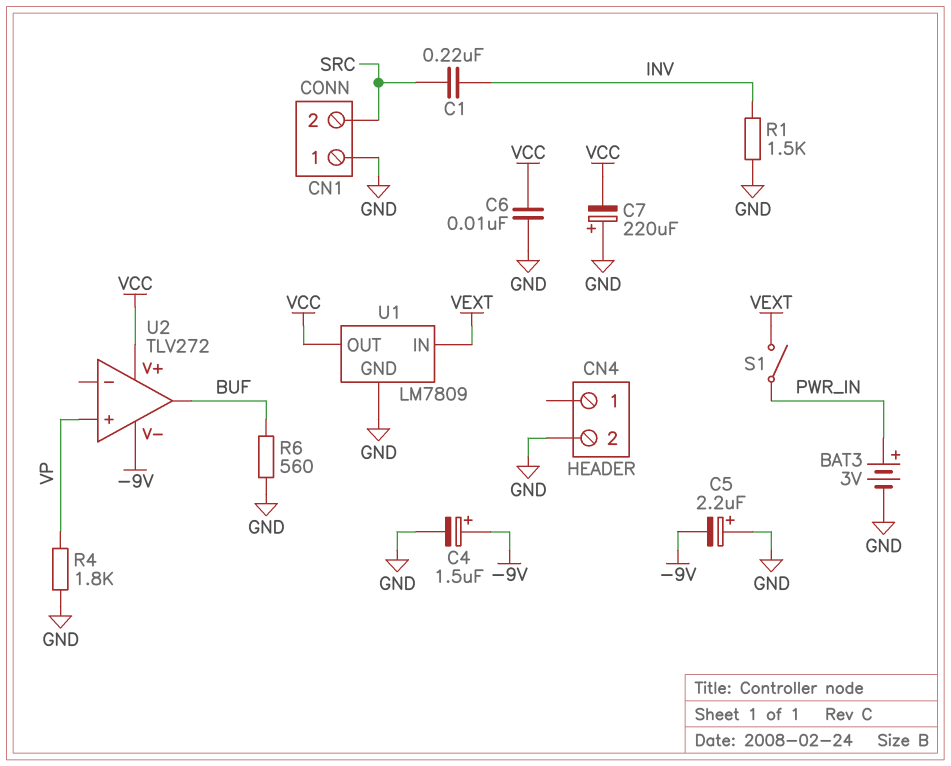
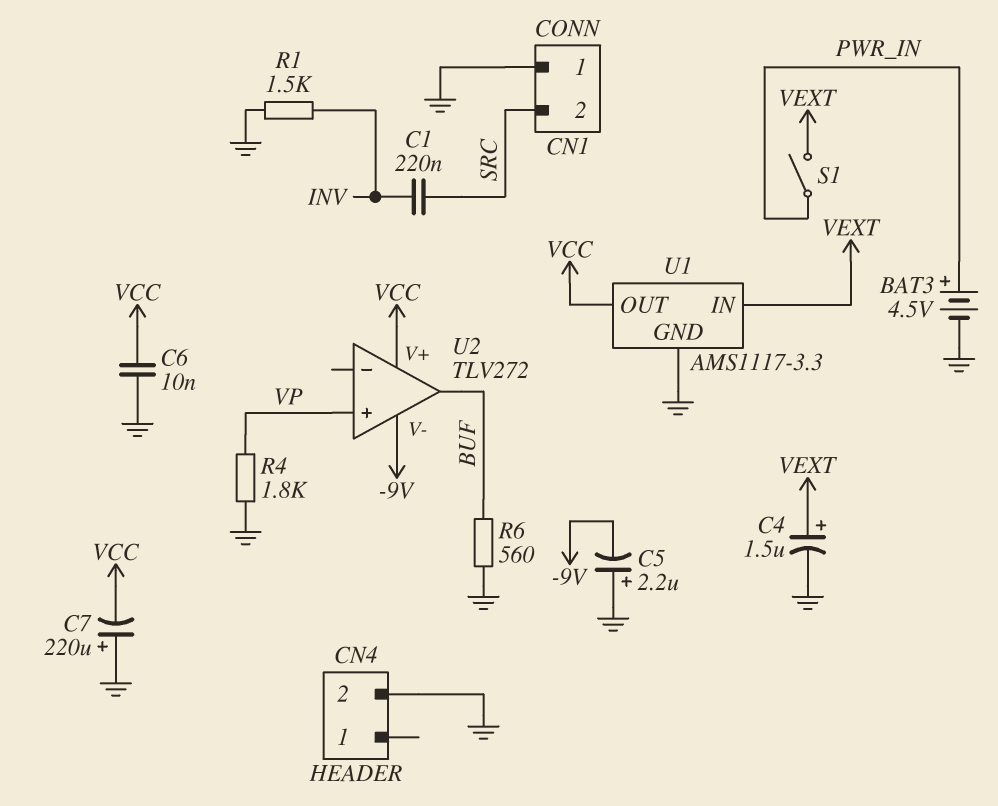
BAT3: 3V (plus PWR_IN, minus GND) -> 4.5V (plus PWR_IN, minus GND)
C4: 1.5uF (plus -9V, minus GND) -> 1.5uF (plus VEXT, minus GND)
U1: LM7809 -> AMS1117-3.3

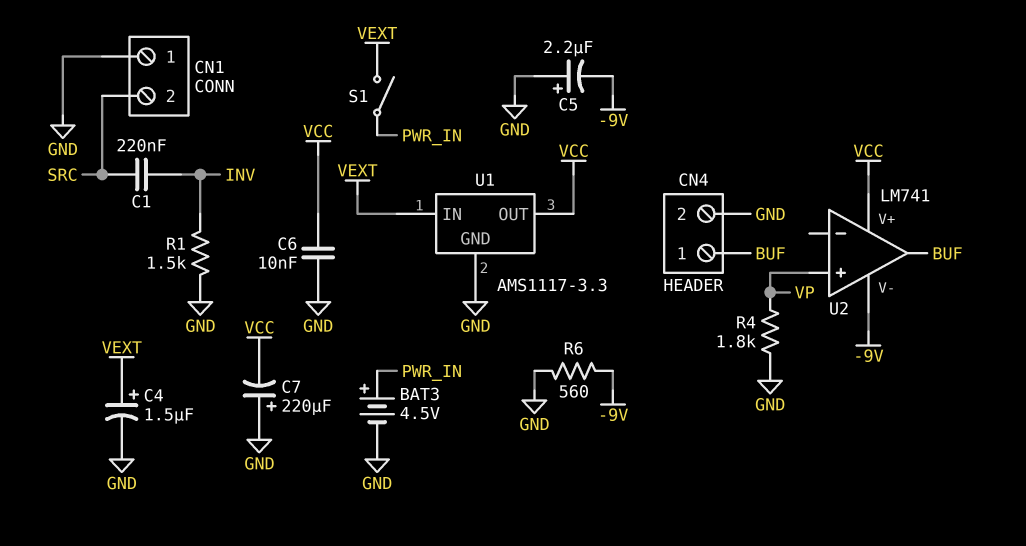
CN4 pin 1: none -> BUF
R6: 560 (BUF, GND) -> 560 (-9V, GND)
U2: TLV272 -> LM741

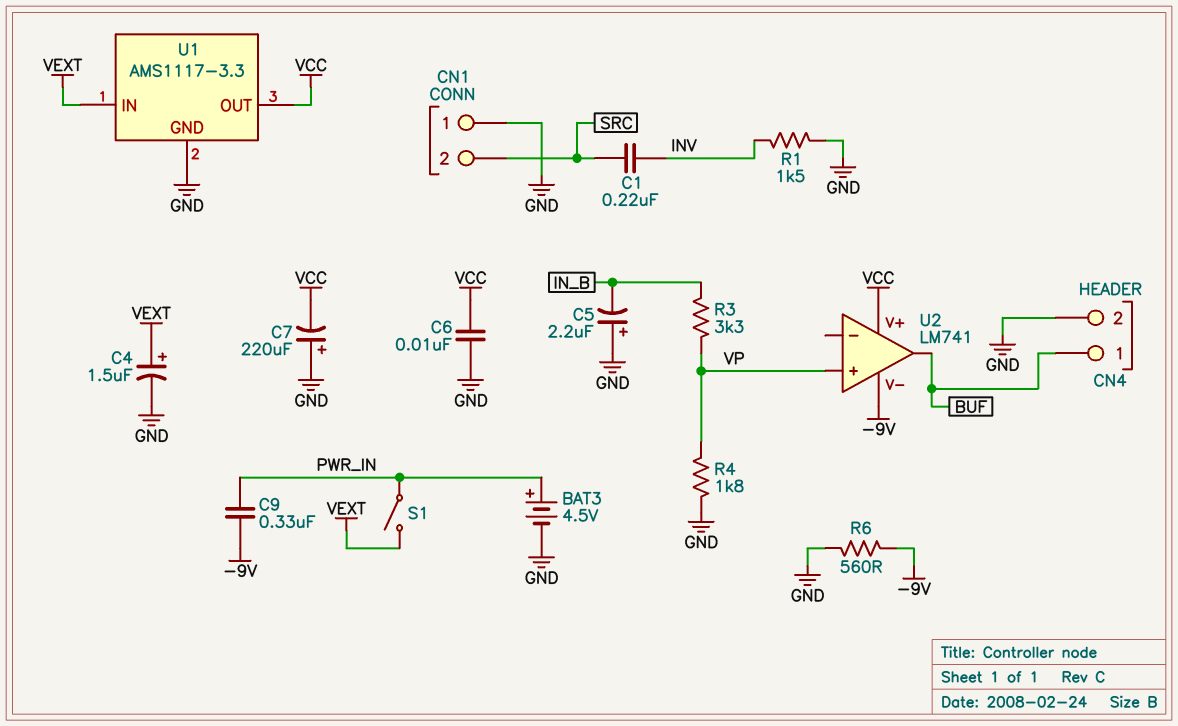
C5: 2.2uF (plus GND, minus -9V) -> 2.2uF (plus GND, minus IN_B)
C9: none -> 330nF (-9V, PWR_IN)
R3: none -> 3.3k (IN_B, VP)

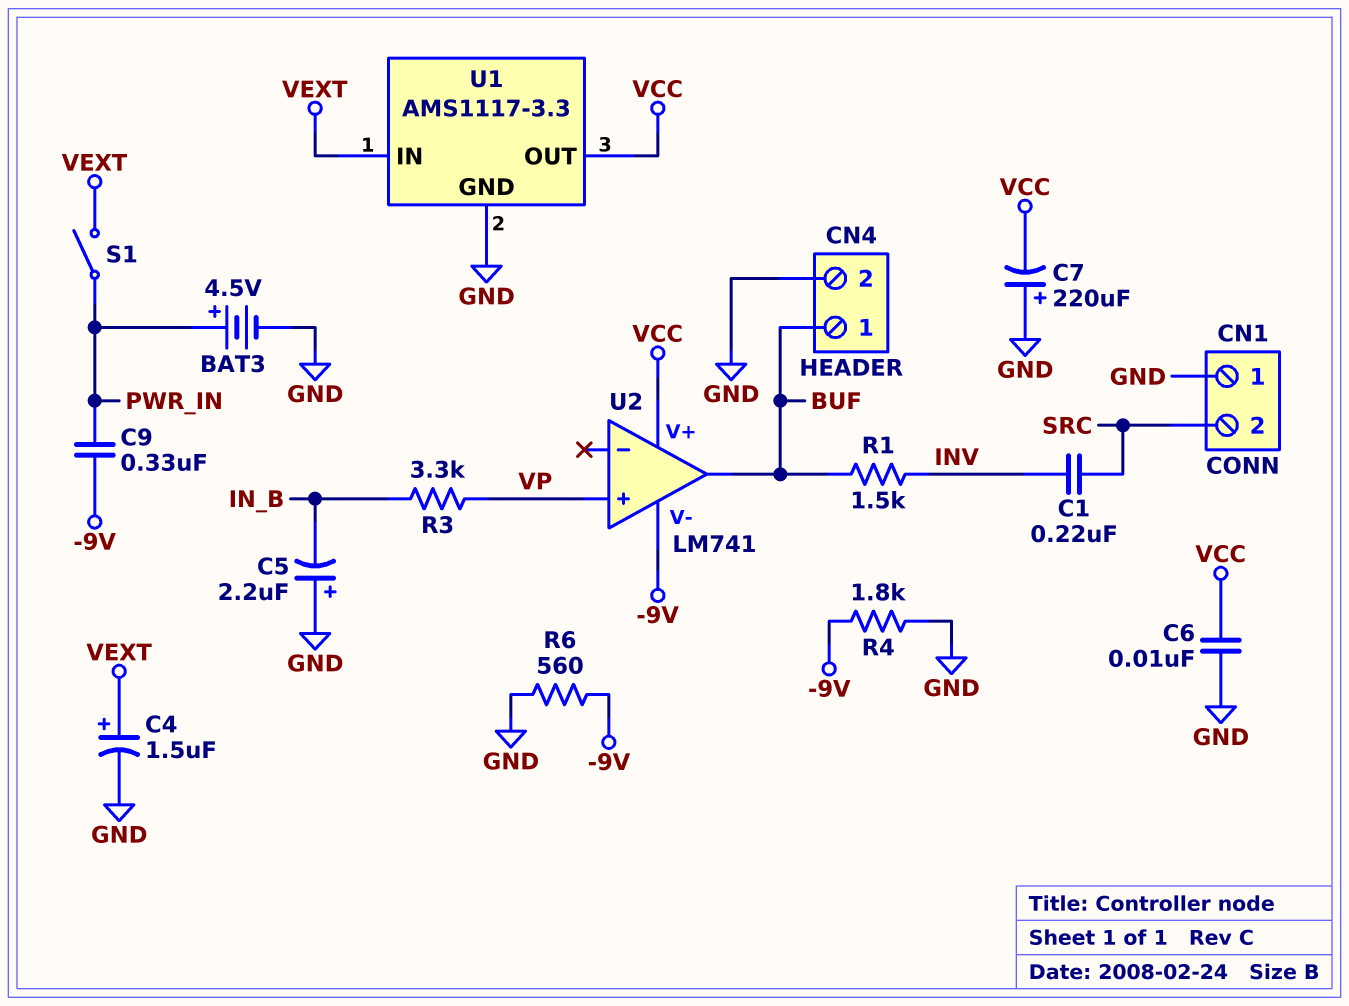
R1: 1.5k (GND, INV) -> 1.5k (BUF, INV)
R4: 1.8k (GND, VP) -> 1.8k (-9V, GND)

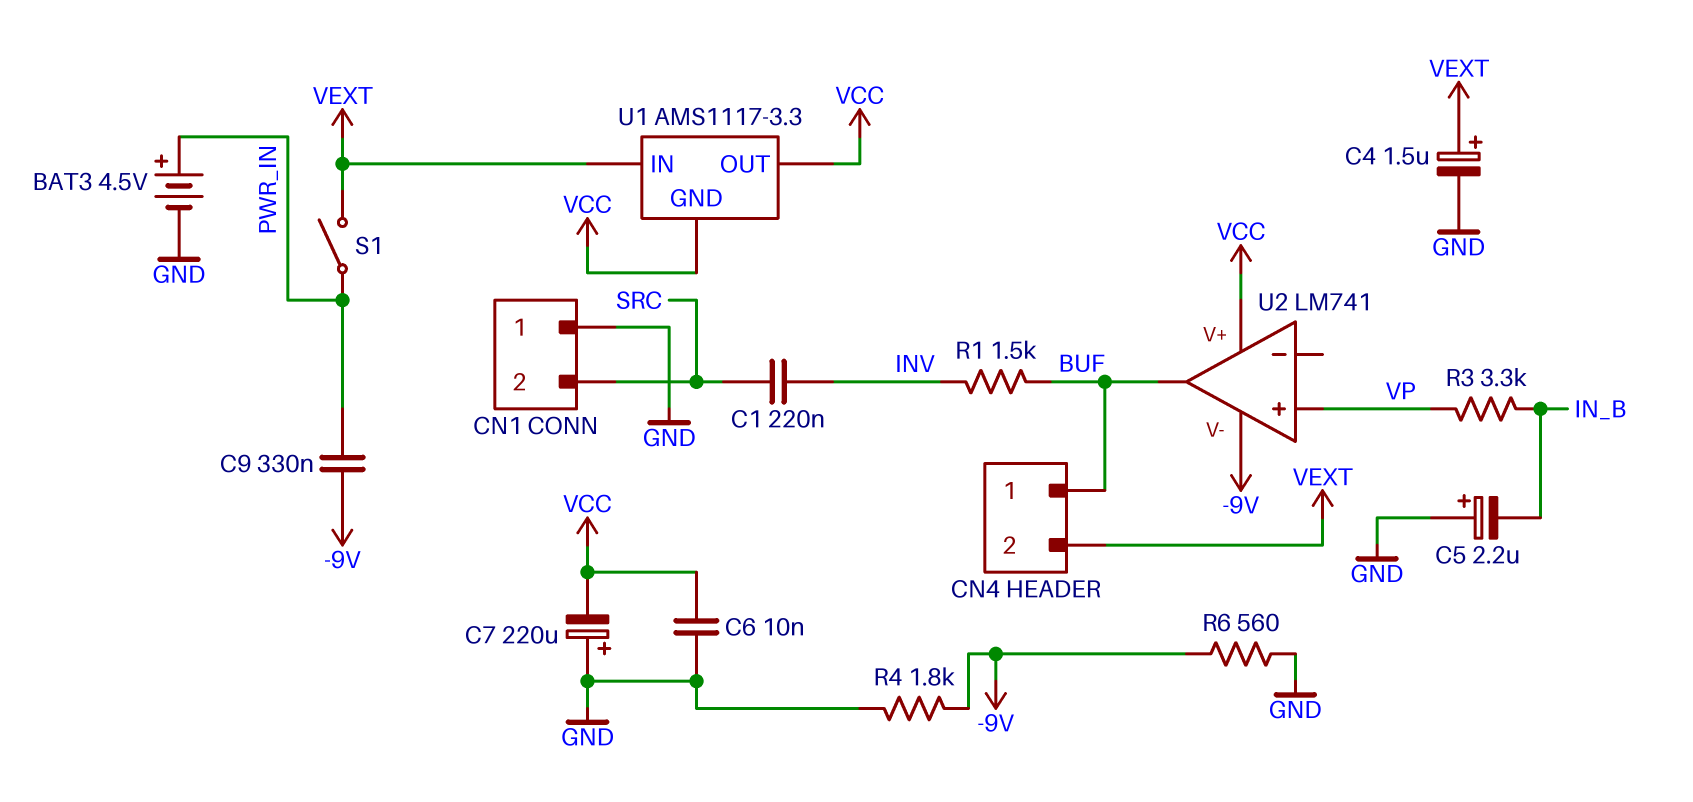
CN4 pin 2: GND -> VEXT
U1 pin GND: GND -> VCC

